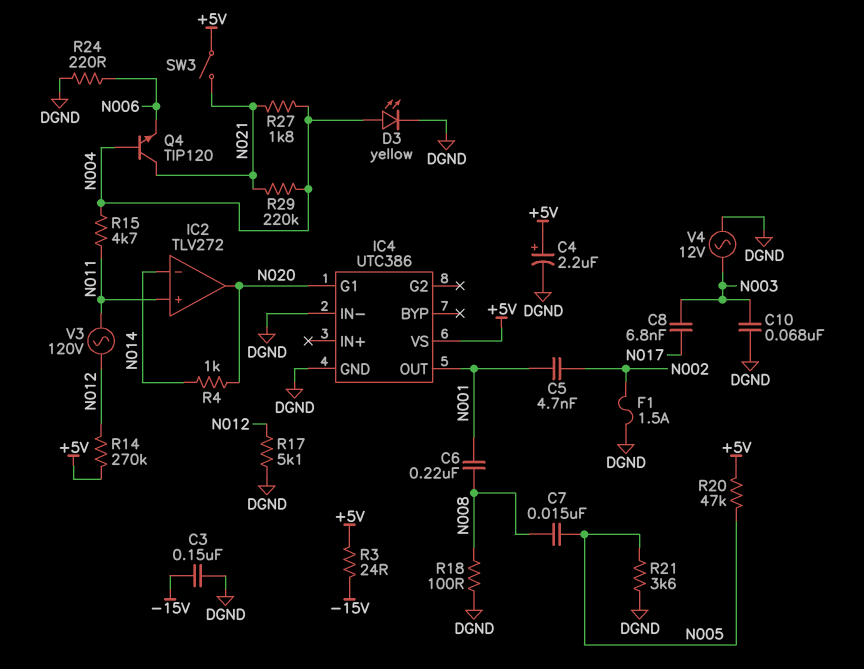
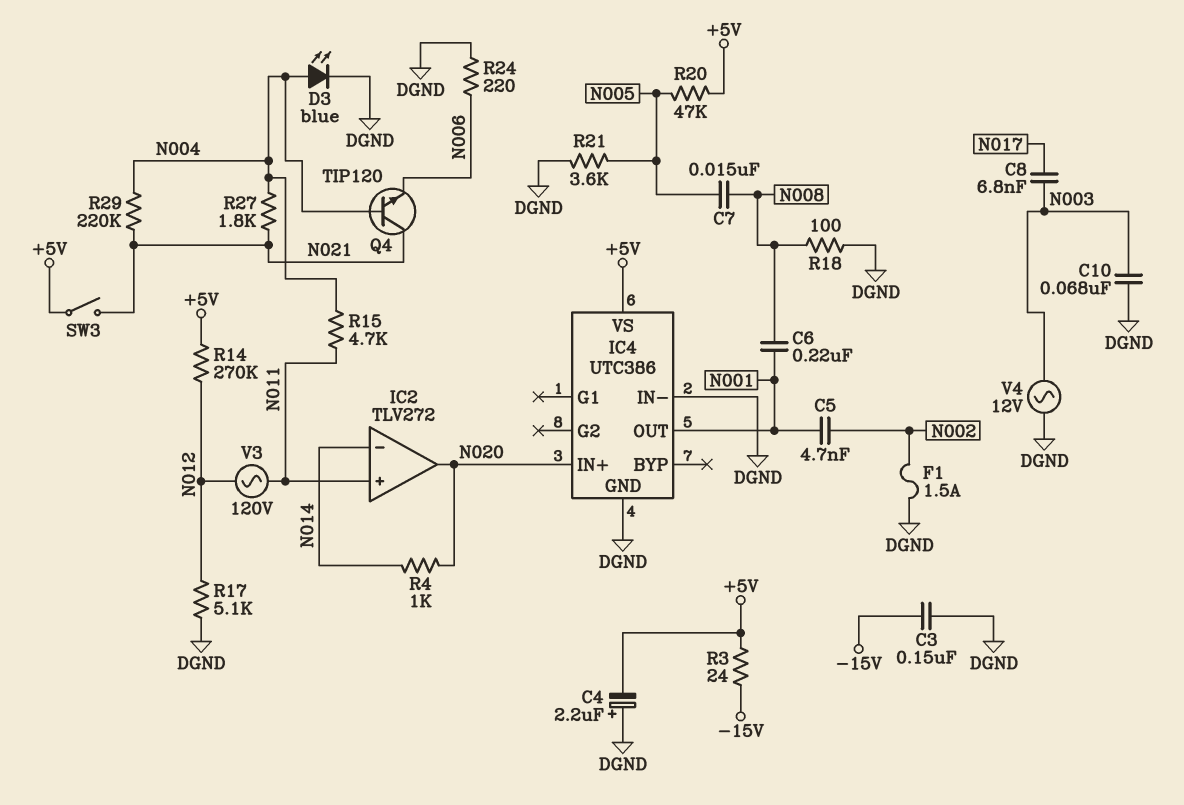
C4: 2.2uF (plus +5V, minus DGND) -> 2.2uF (plus DGND, minus +5V)
D3: LED yellow (A N004, K DGND) -> LED blue (A N004, K DGND)
IC4 pin G1: N020 -> none
IC4 pin IN+: none -> N020

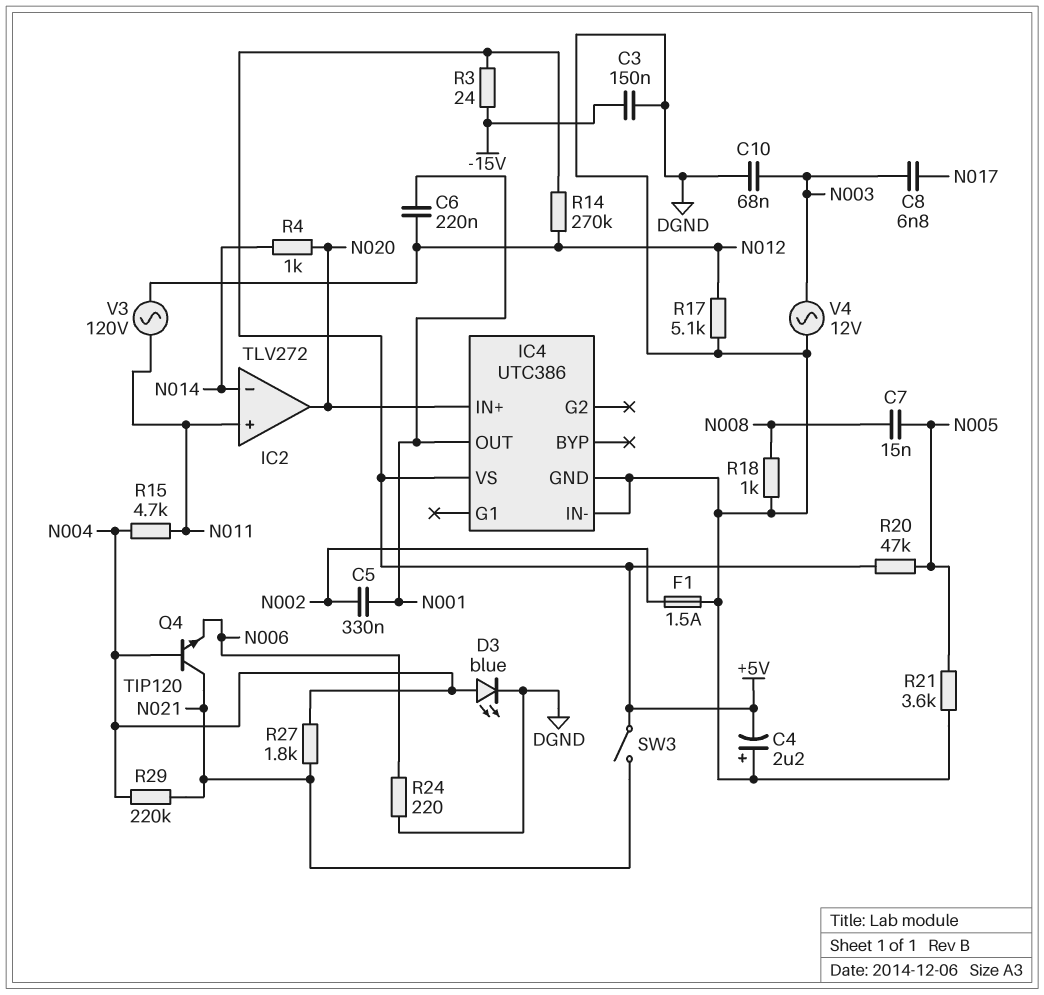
C5: 4.7nF (N001, N002) -> 330nF (N001, N002)
C6: 220nF (N001, N008) -> 220nF (N001, N012)
R18: 100 (DGND, N008) -> 1k (DGND, N008)

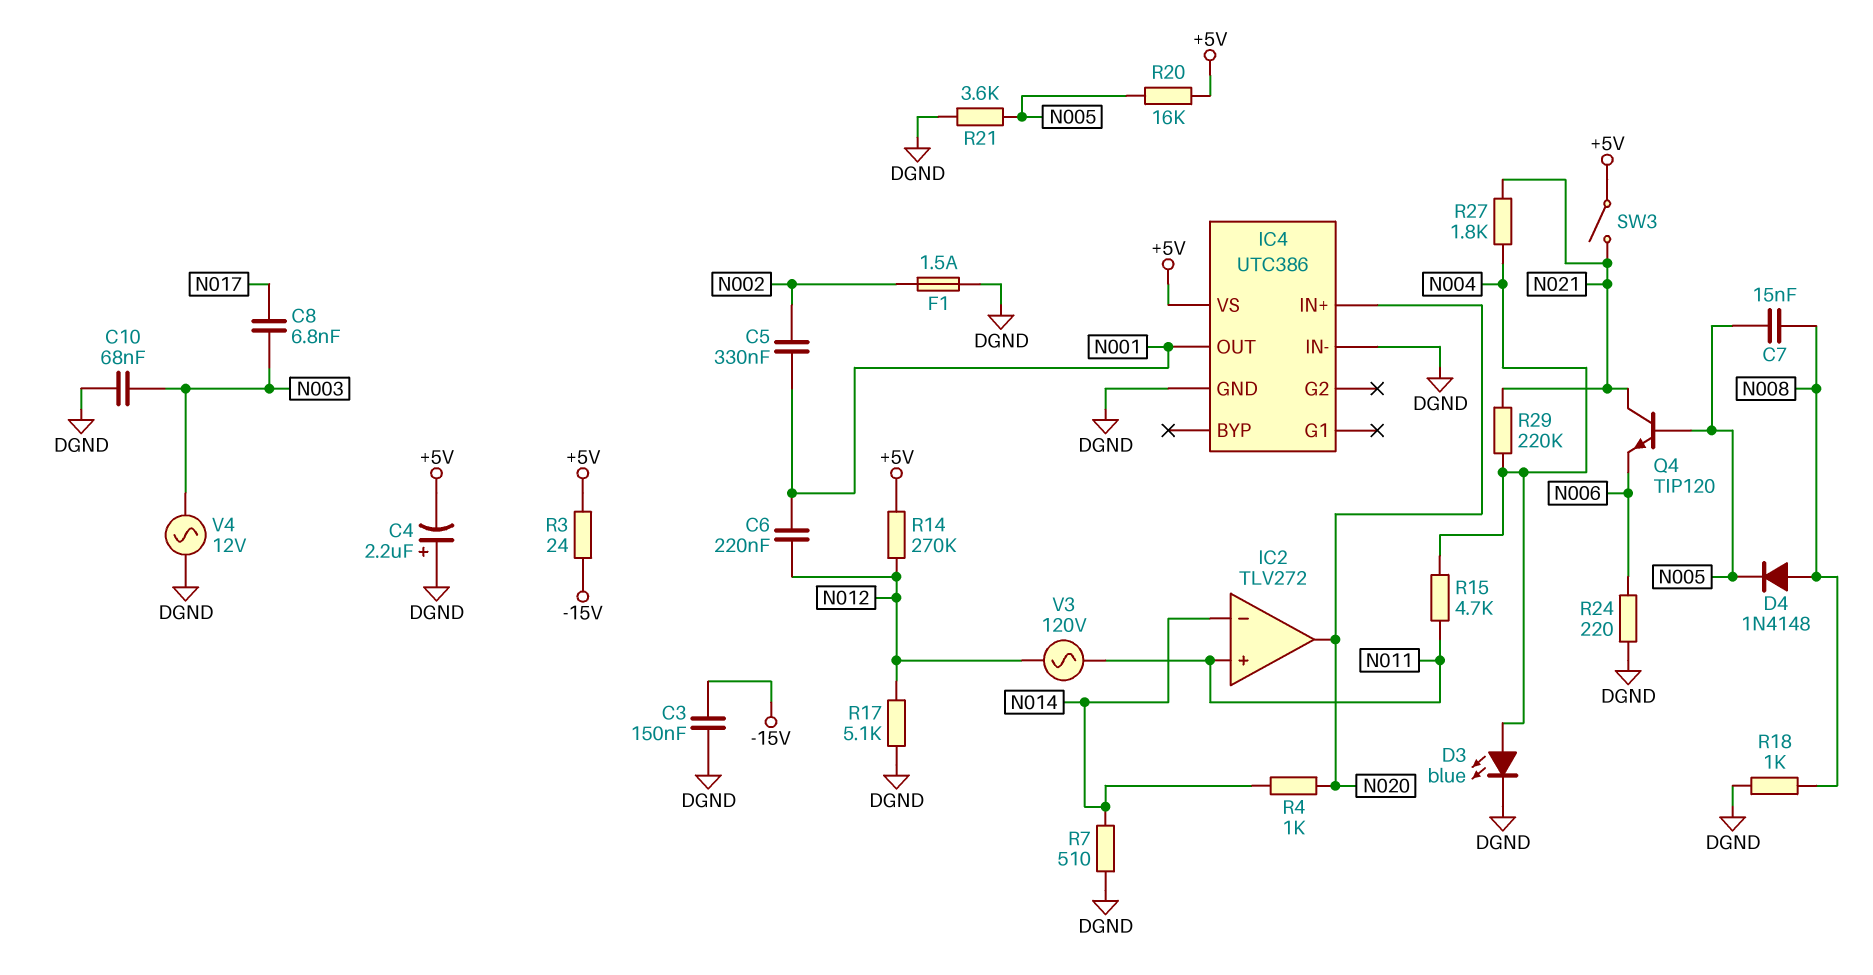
D4: none -> diode 1N4148 (A N008, K N005)
Q4: NPN TIP120 (B N004, C N021, E N006) -> NPN TIP120 (B N005, C N021, E N006)
R7: none -> 510 (DGND, N014)
R20: 47k (+5V, N005) -> 16k (+5V, N005)

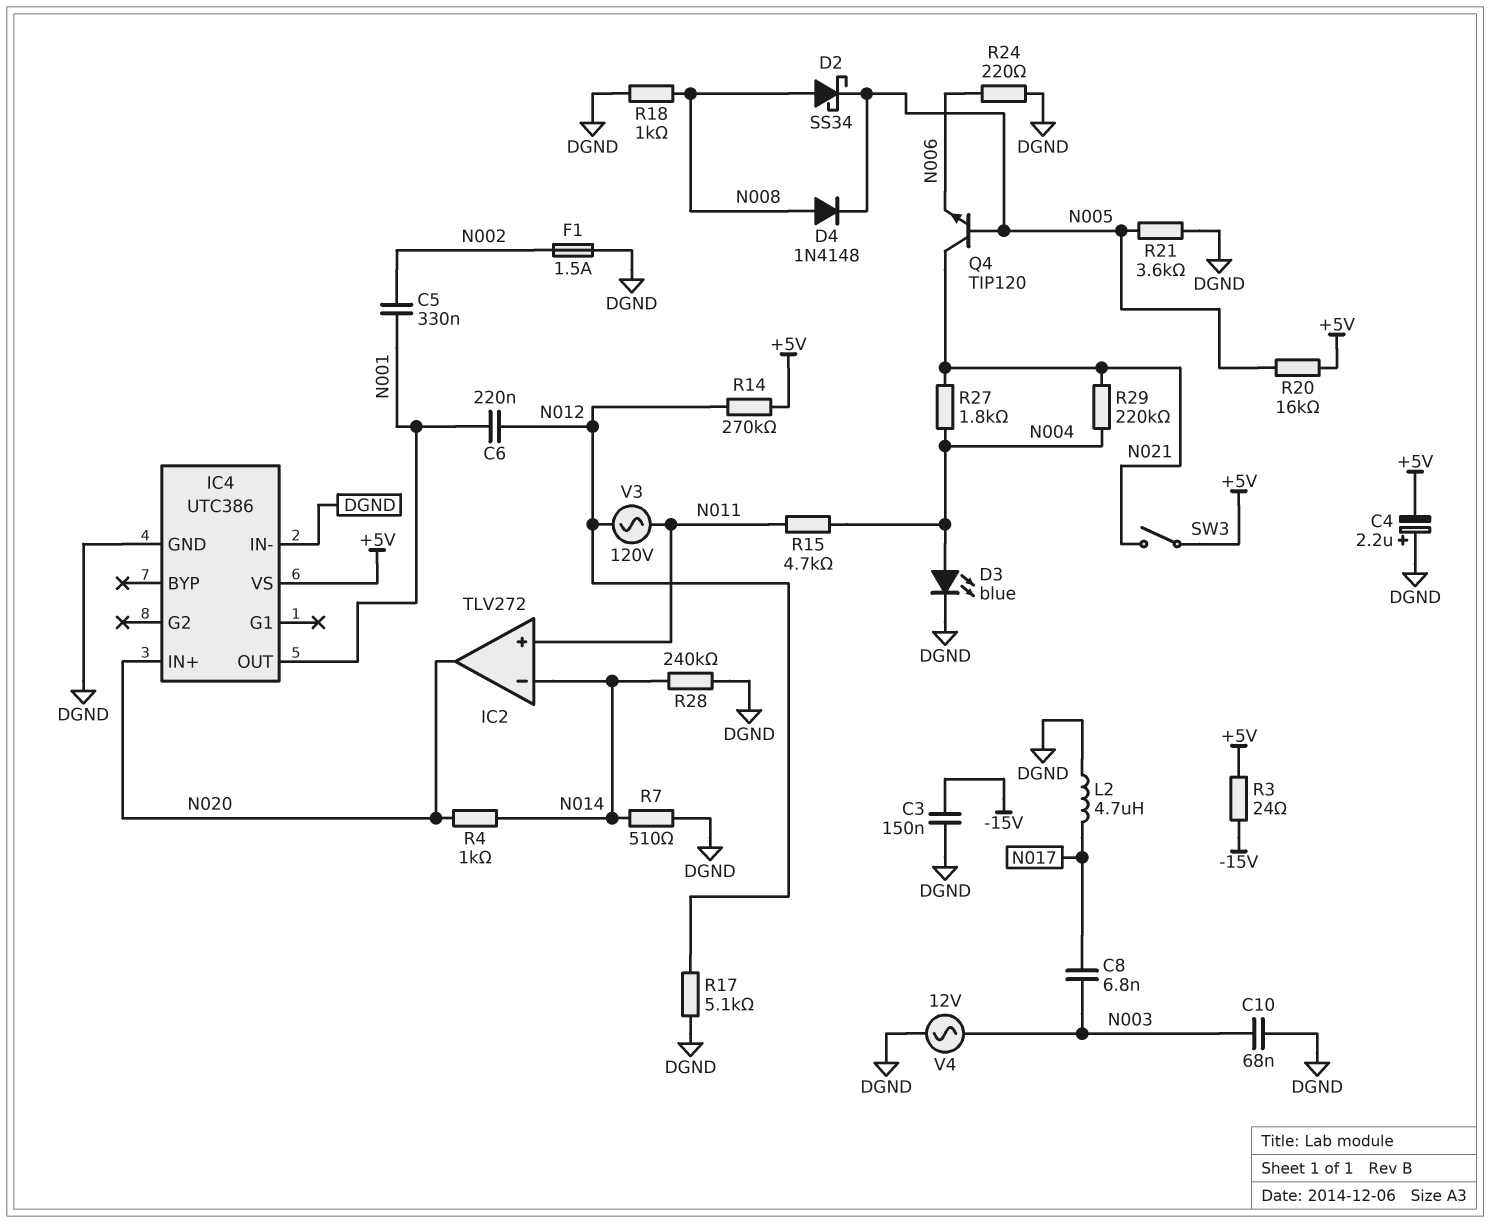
C7: 15nF (N005, N008) -> none
D2: none -> schottky SS34 (A N008, K N005)
L2: none -> 4.7uH (DGND, N017)
R28: none -> 240k (DGND, N014)

